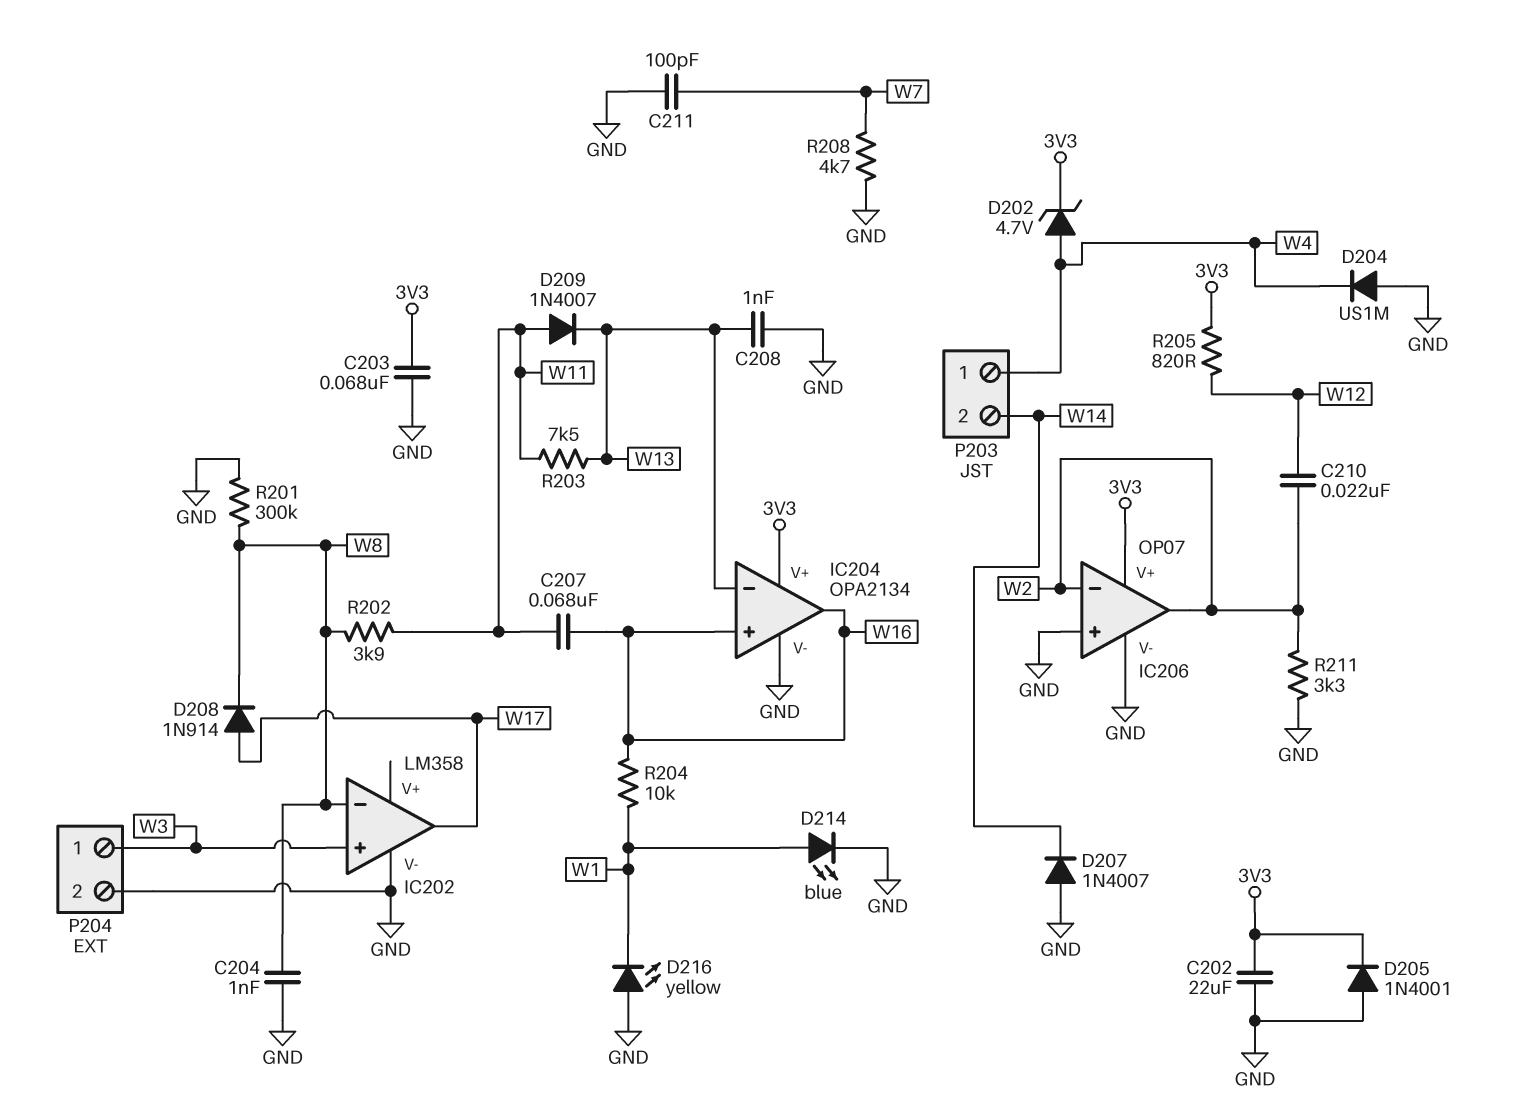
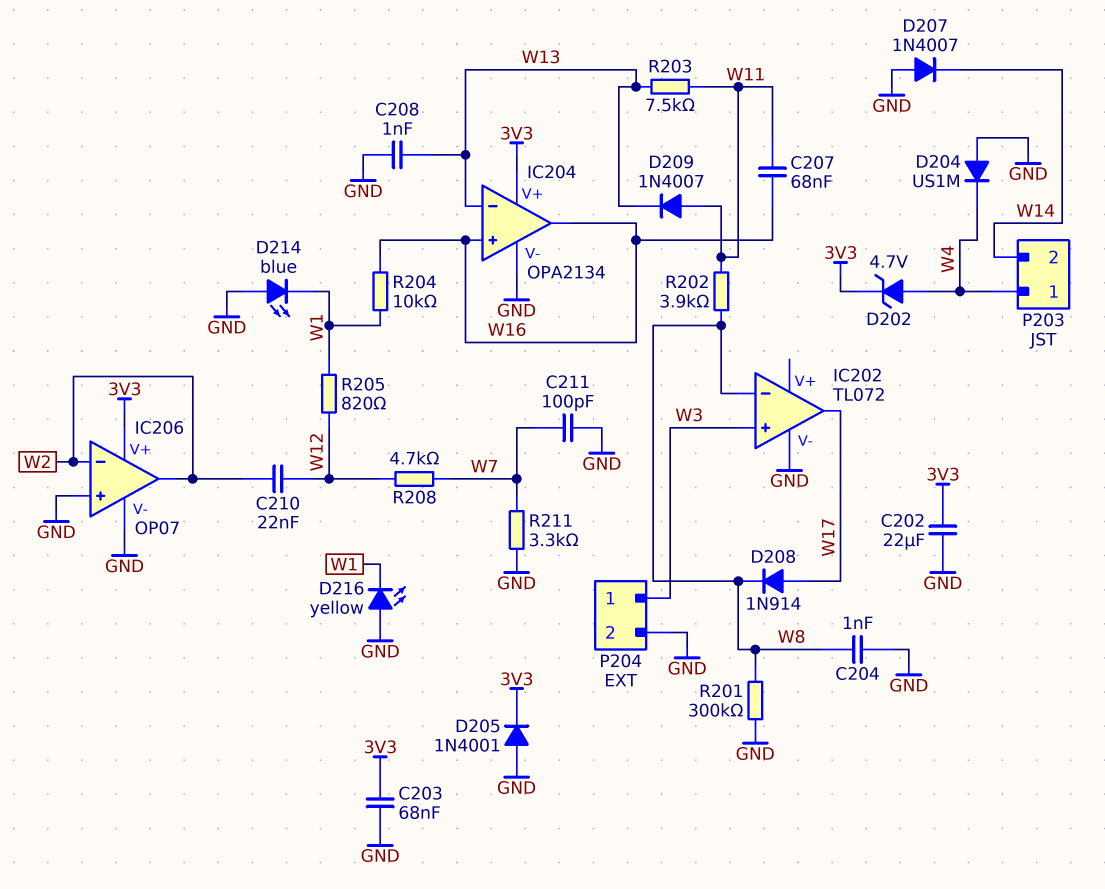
D214: LED blue (A W1, K GND) -> LED blue (A GND, K W1)
IC202: LM358 -> TL072
R205: 820 (3V3, W12) -> 820 (W1, W12)
R208: 4.7k (GND, W7) -> 4.7k (W7, W12)
R211: 3.3k (GND, W2) -> 3.3k (GND, W7)

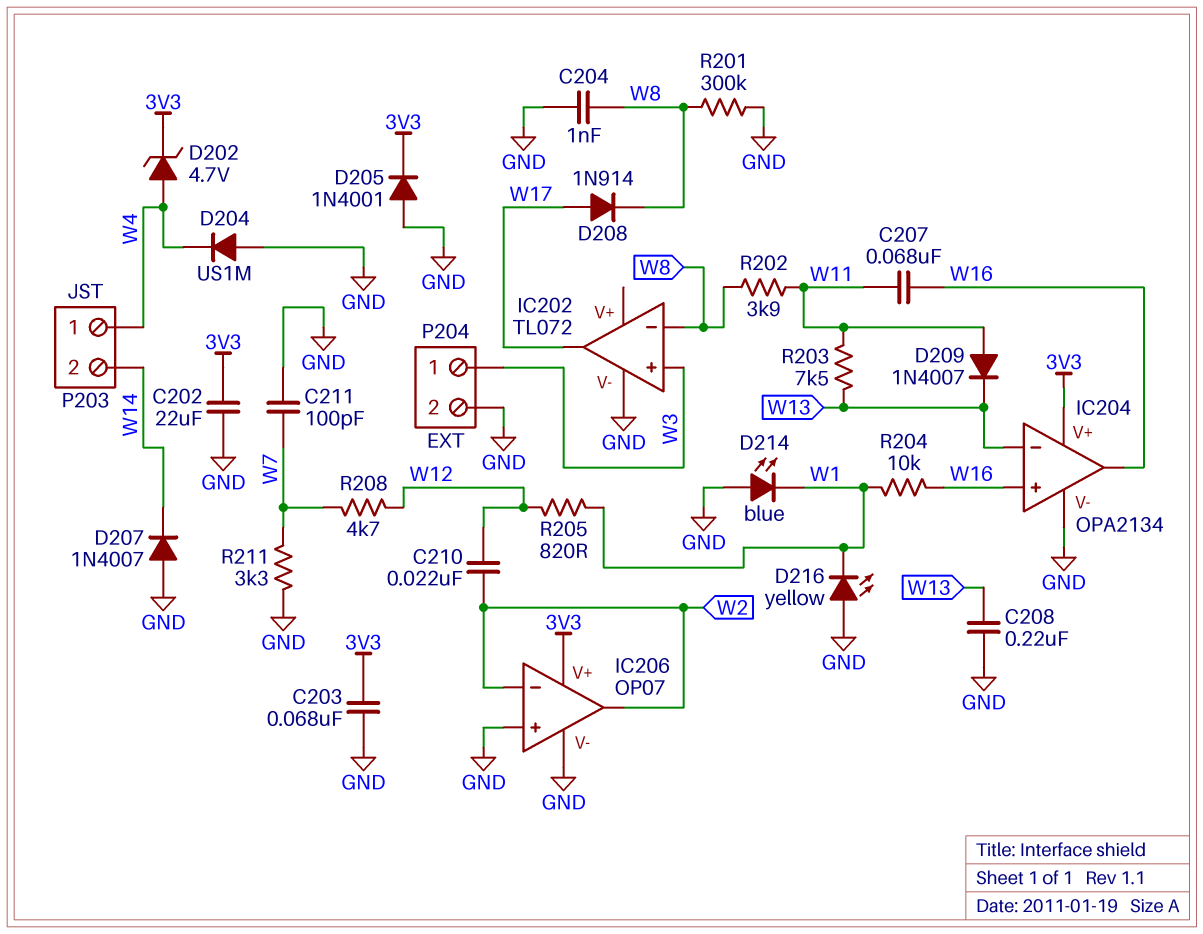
C208: 1nF (GND, W13) -> 220nF (GND, W13)

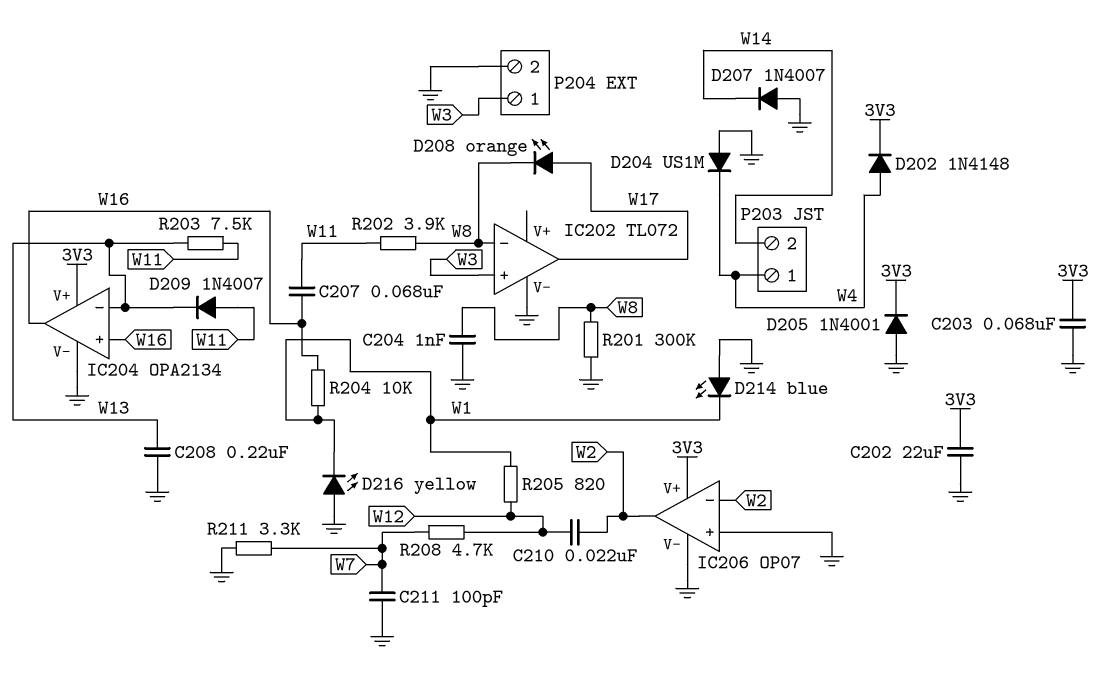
D202: zener 4.7V (A W4, K 3V3) -> diode 1N4148 (A W4, K 3V3)
D208: diode 1N914 (A W17, K W8) -> LED orange (A W17, K W8)

